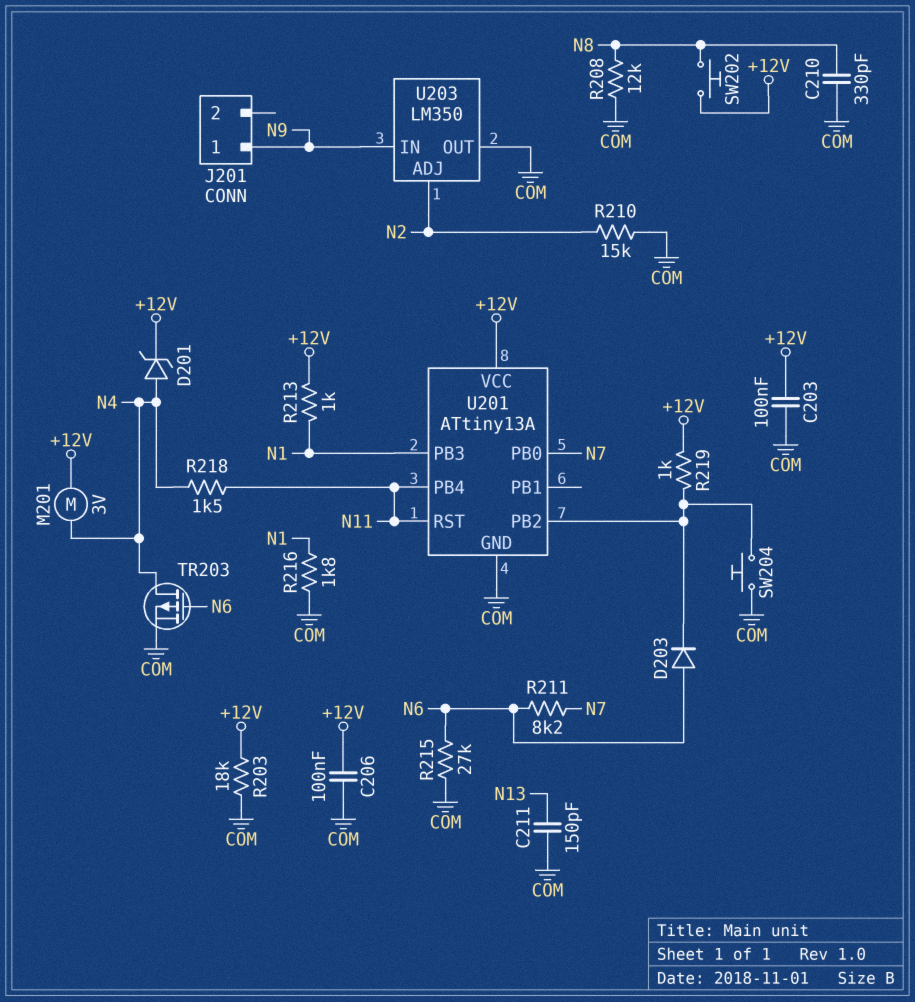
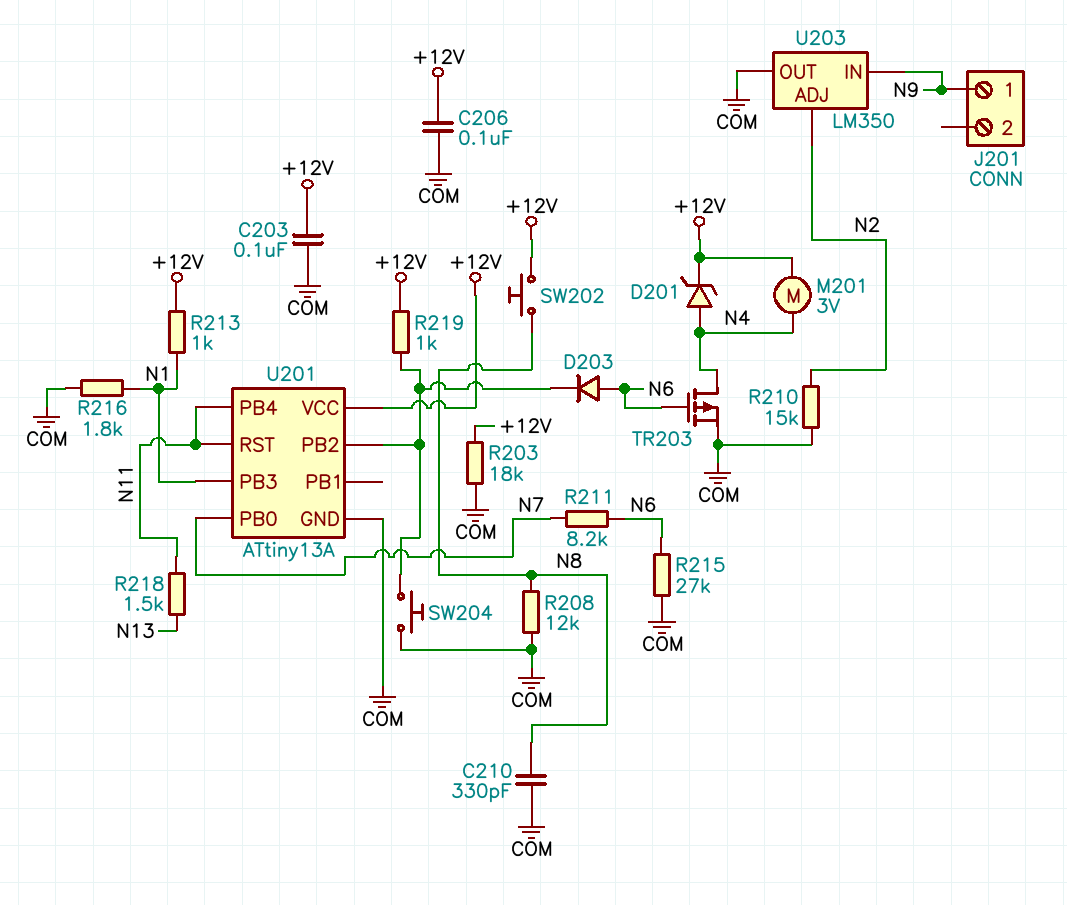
C211: 150pF (COM, N13) -> none
R218: 1.5k (N4, N11) -> 1.5k (N11, N13)

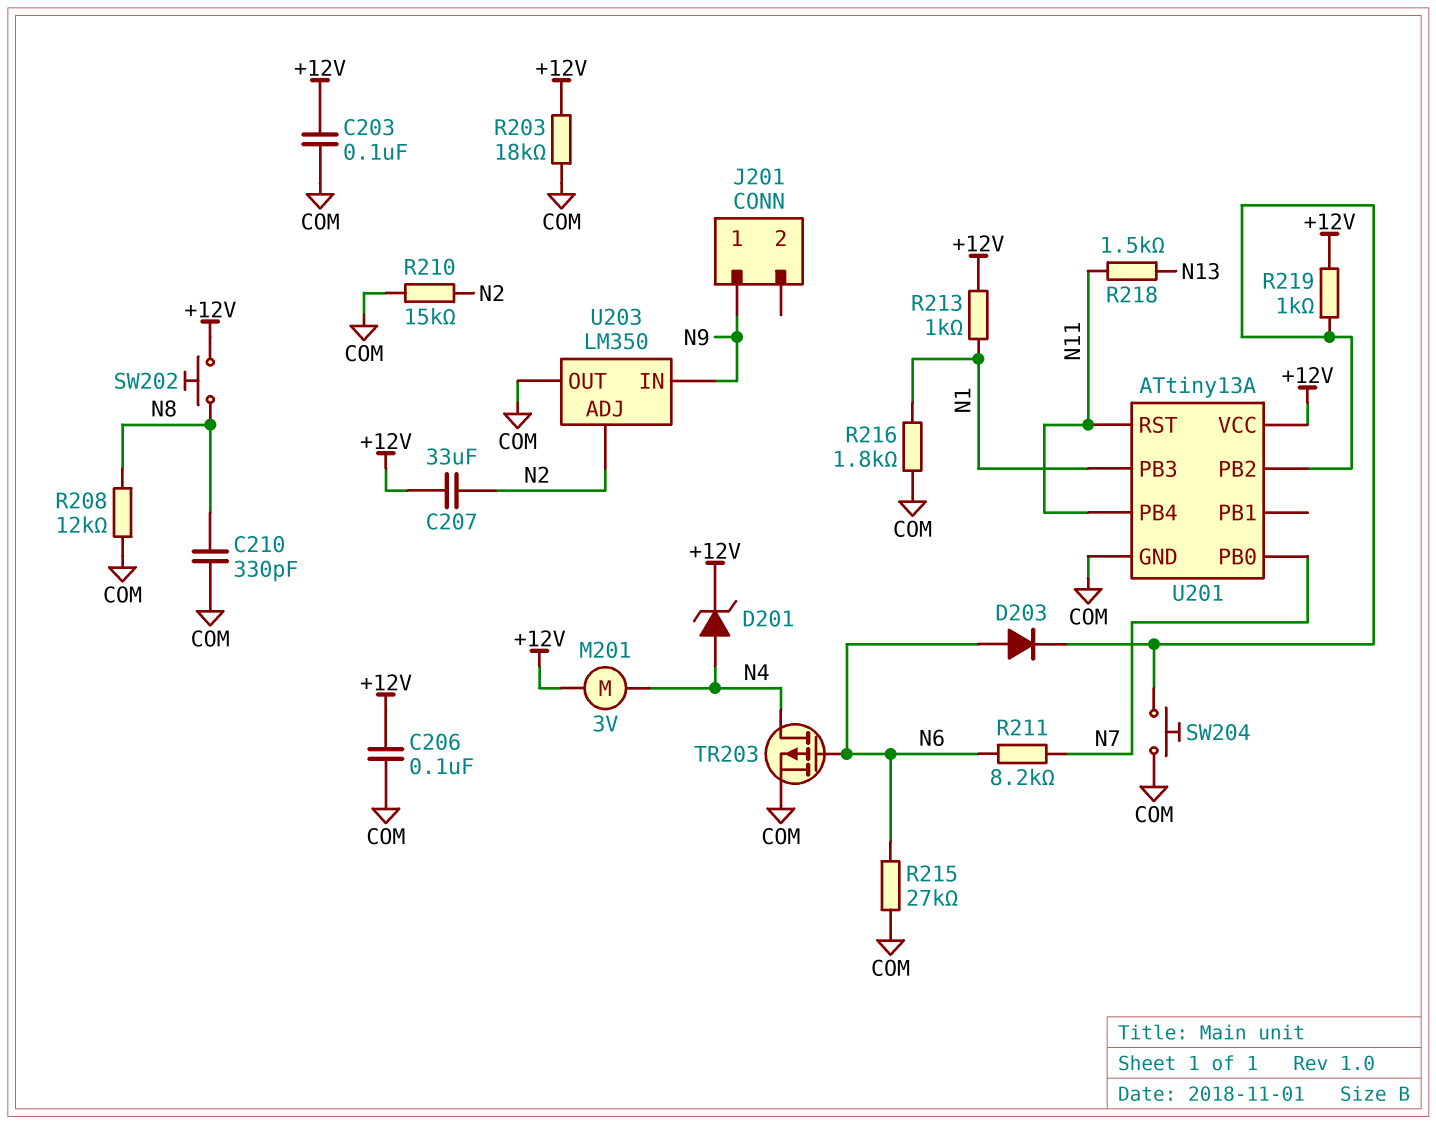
C207: none -> 33uF (+12V, N2)

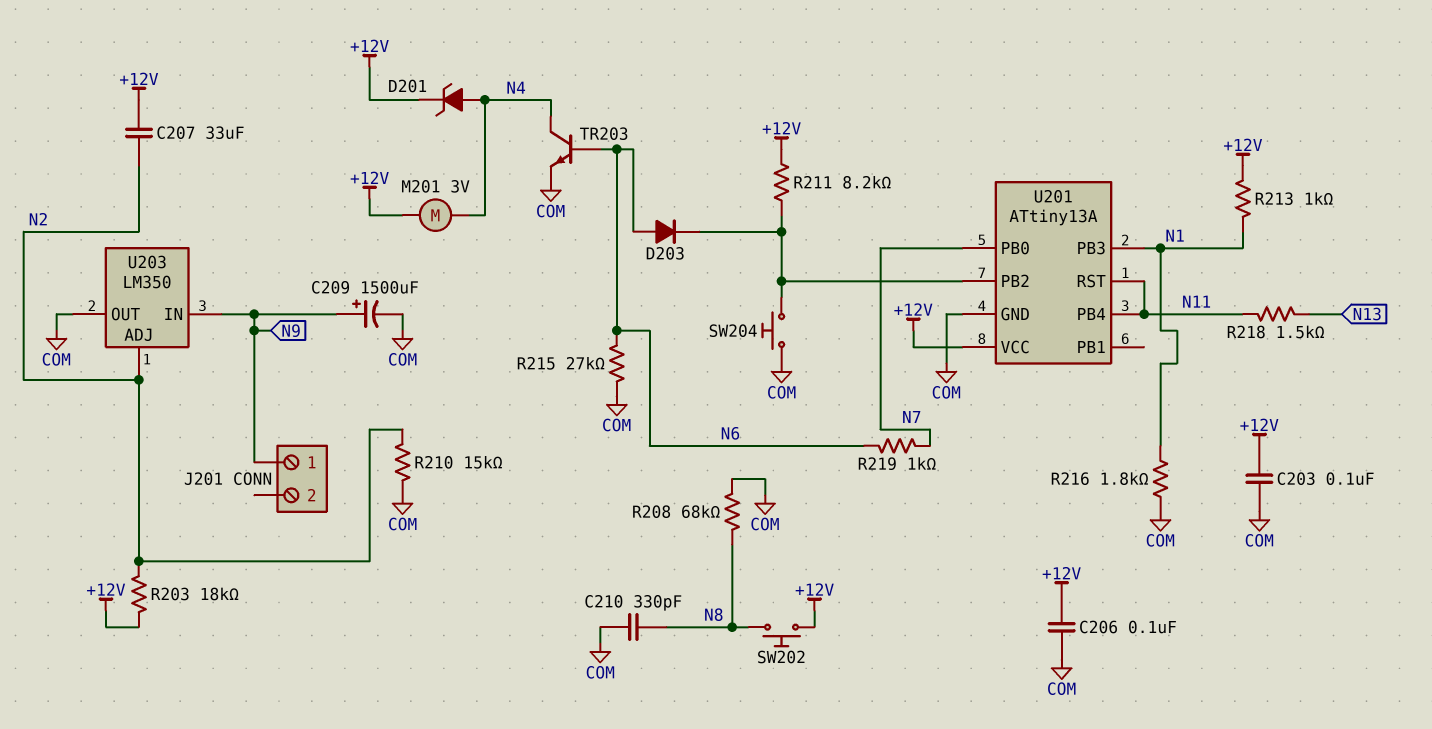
C209: none -> 1500uF (plus N9, minus COM)
R203: 18k (+12V, COM) -> 18k (+12V, N2)
R208: 12k (COM, N8) -> 68k (COM, N8)
R211: 8.2k (N6, N7) -> 8.2k (+12V, U201/PB2)
R219: 1k (+12V, U201/PB2) -> 1k (N6, N7)
TR203: PMOS (G N6, D N4, S COM) -> NPN (B N6, C N4, E COM)

